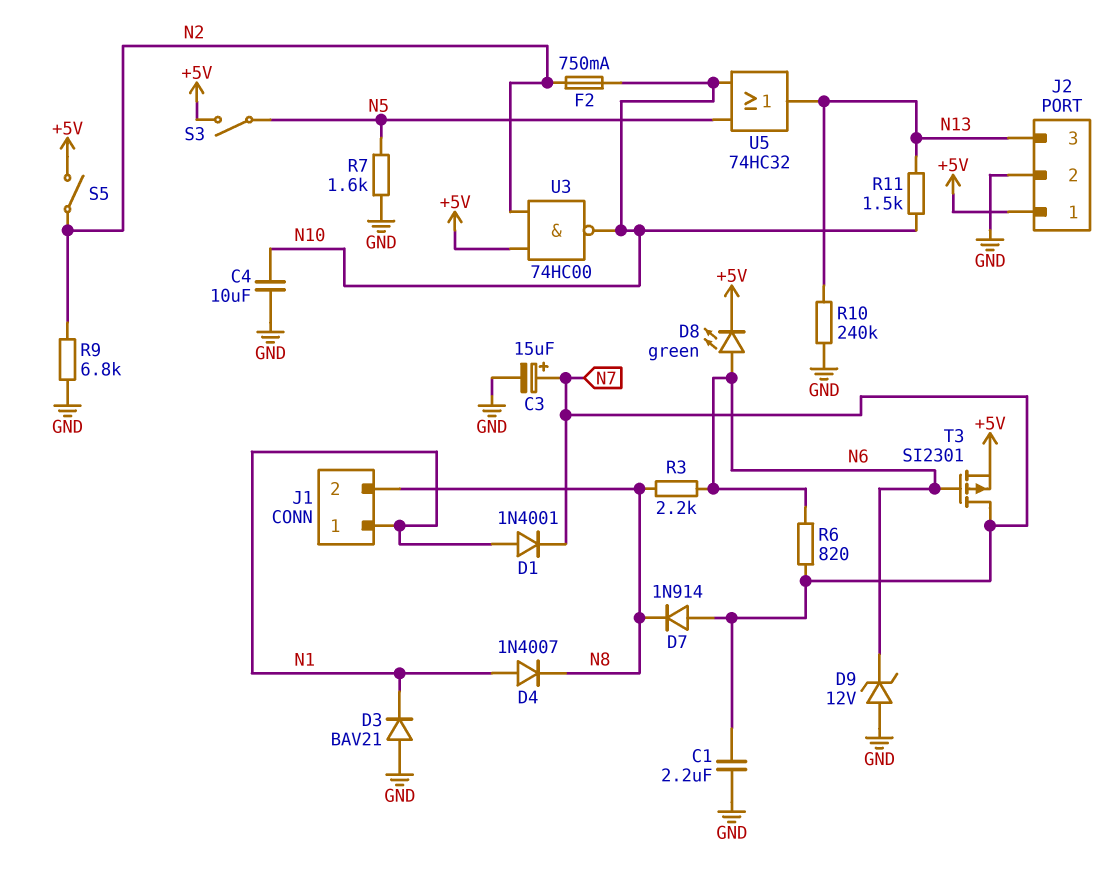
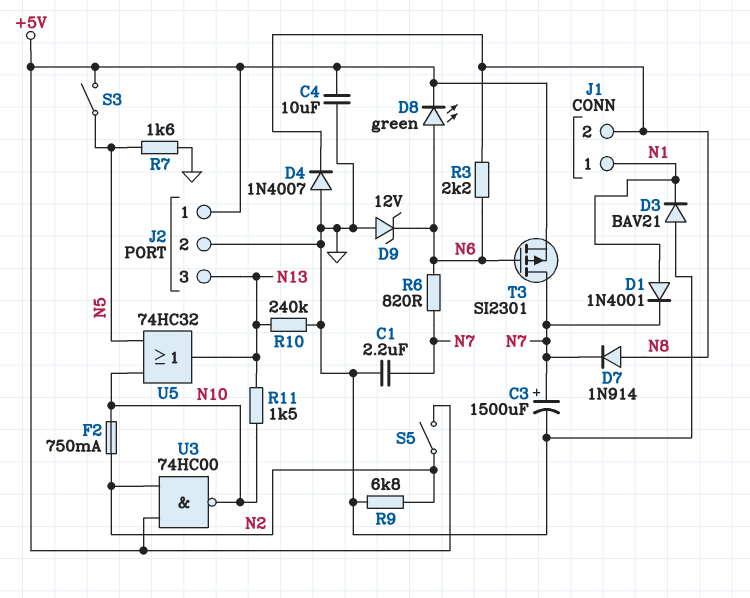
C3: 15uF (plus N7, minus GND) -> 1500uF (plus N7, minus GND)
C4: 10uF (GND, N10) -> 10uF (+5V, GND)
D4: diode 1N4007 (A N1, K N8) -> diode 1N4007 (A GND, K N8)
D7: diode 1N914 (A N7, K N8) -> diode 1N914 (A N8, K N7)

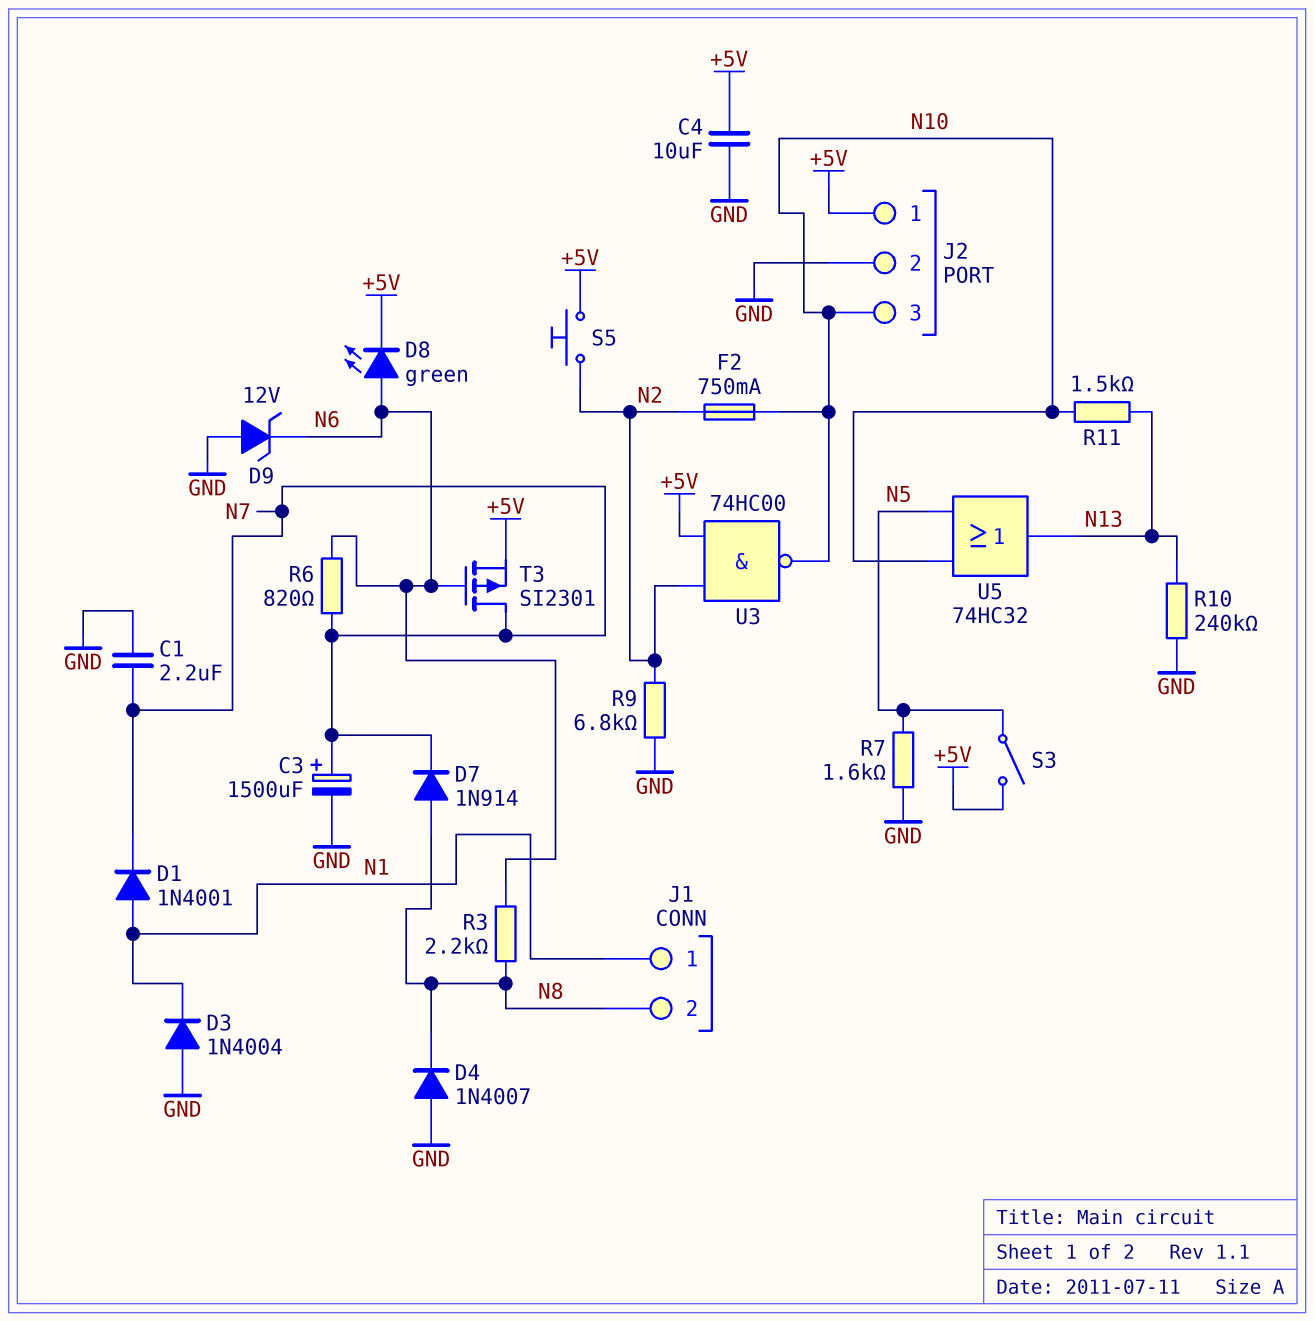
D3: diode BAV21 (A GND, K N1) -> diode 1N4004 (A GND, K N1)
J2 pin 3: N13 -> N10
S5: switch (+5V, N2) -> button (+5V, N2)

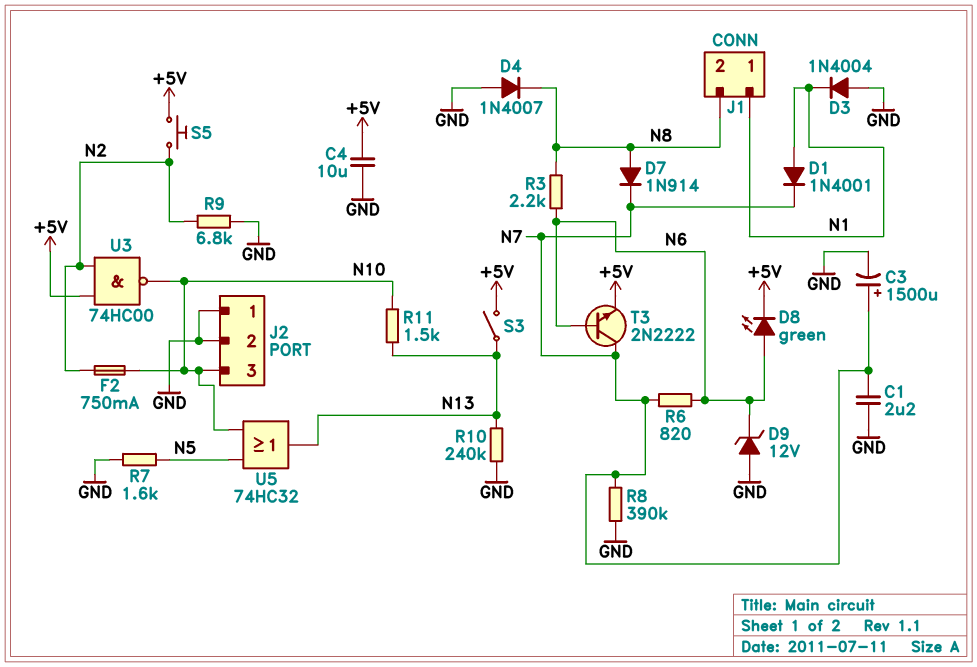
J2 pin 1: +5V -> GND
R8: none -> 390k (GND, N7)
S3: switch (+5V, N5) -> switch (+5V, N13)
T3: PMOS SI2301 (G N6, D N7, S +5V) -> NPN 2N2222 (B N6, C N7, E +5V)

